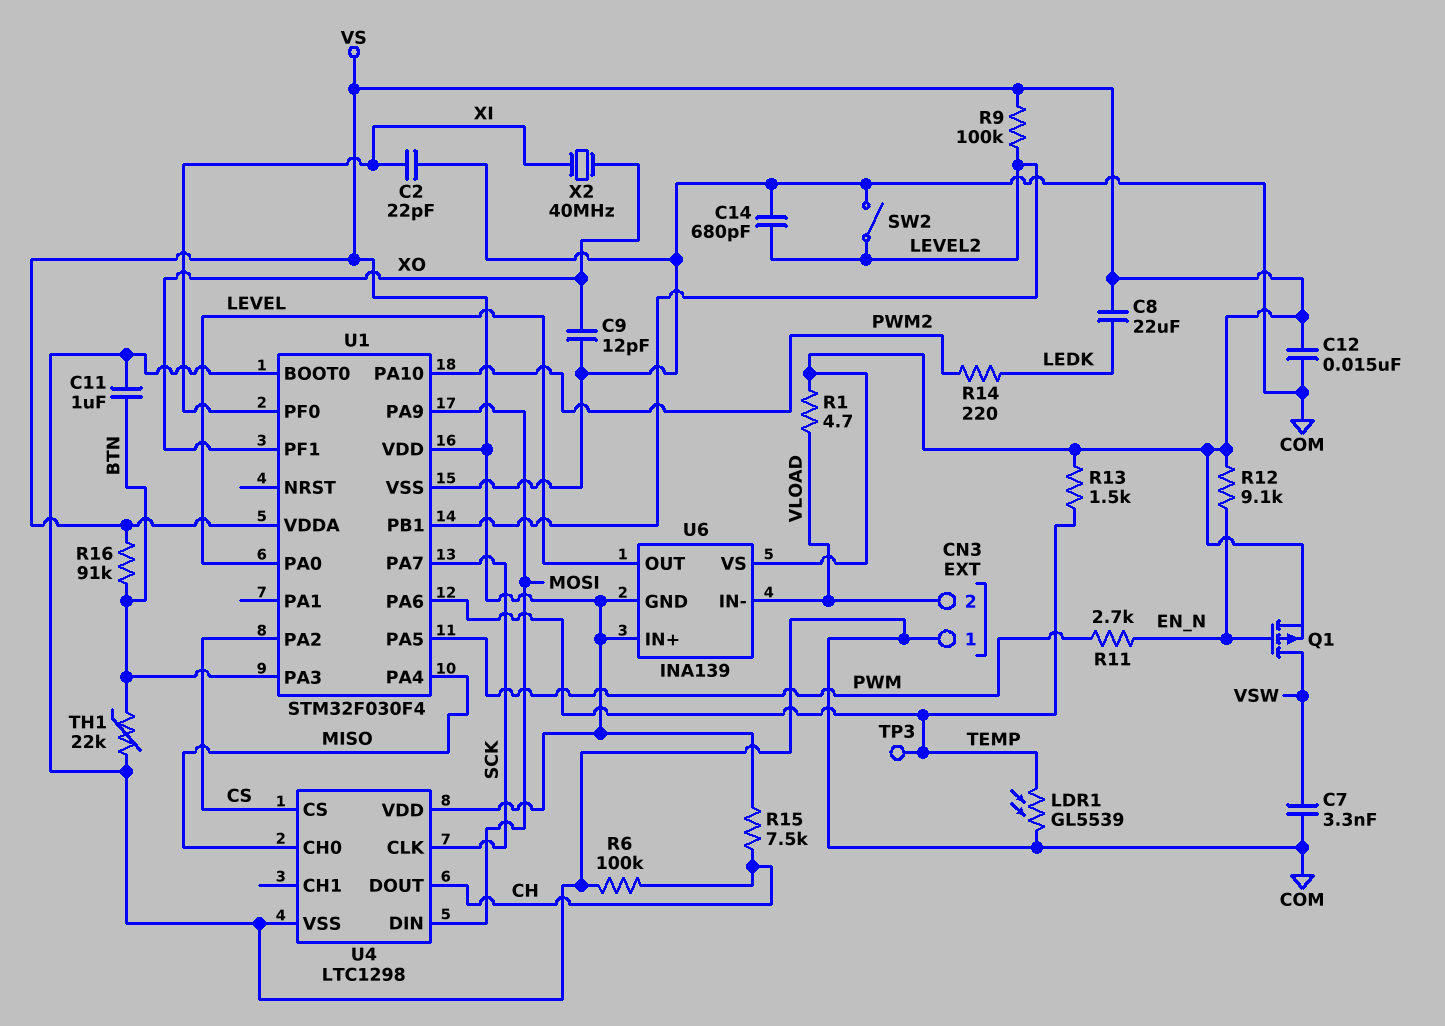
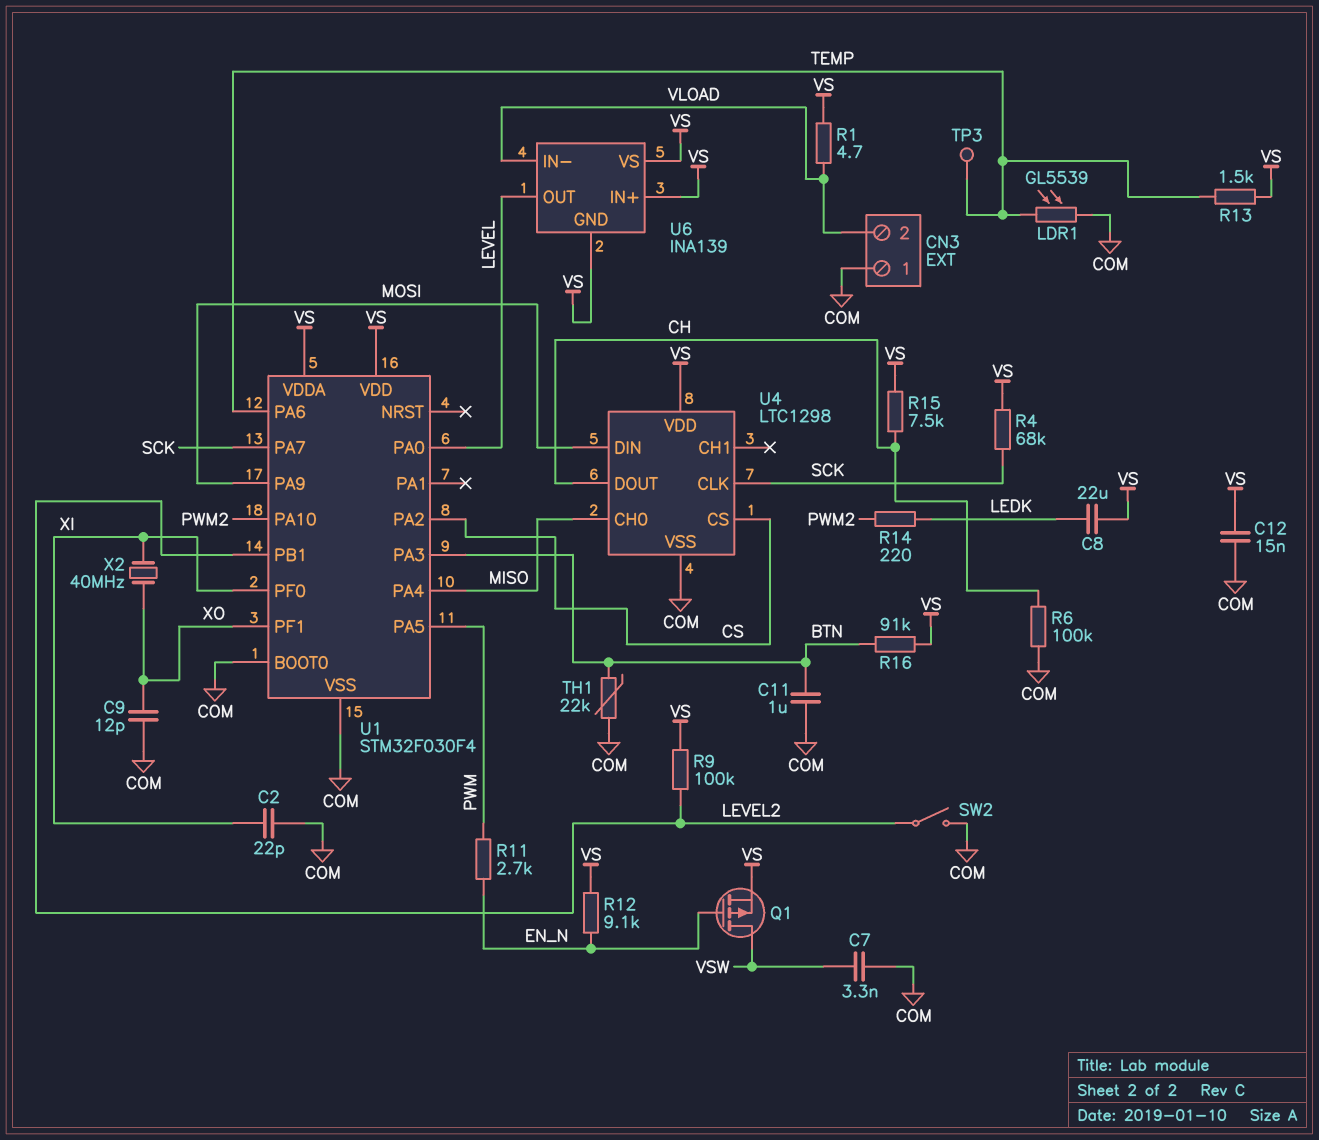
C14: 680pF (COM, LEVEL2) -> none
R4: none -> 68k (SCK, VS)

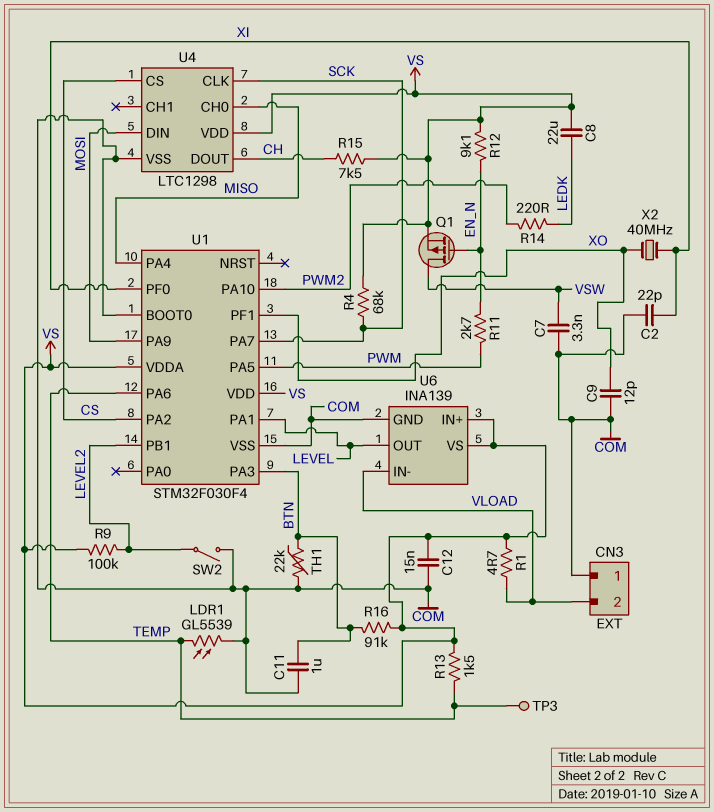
R6: 100k (CH, COM) -> none
U1 pin PA0: LEVEL -> none
U1 pin PA1: none -> LEVEL
U6 pin GND: VS -> COM

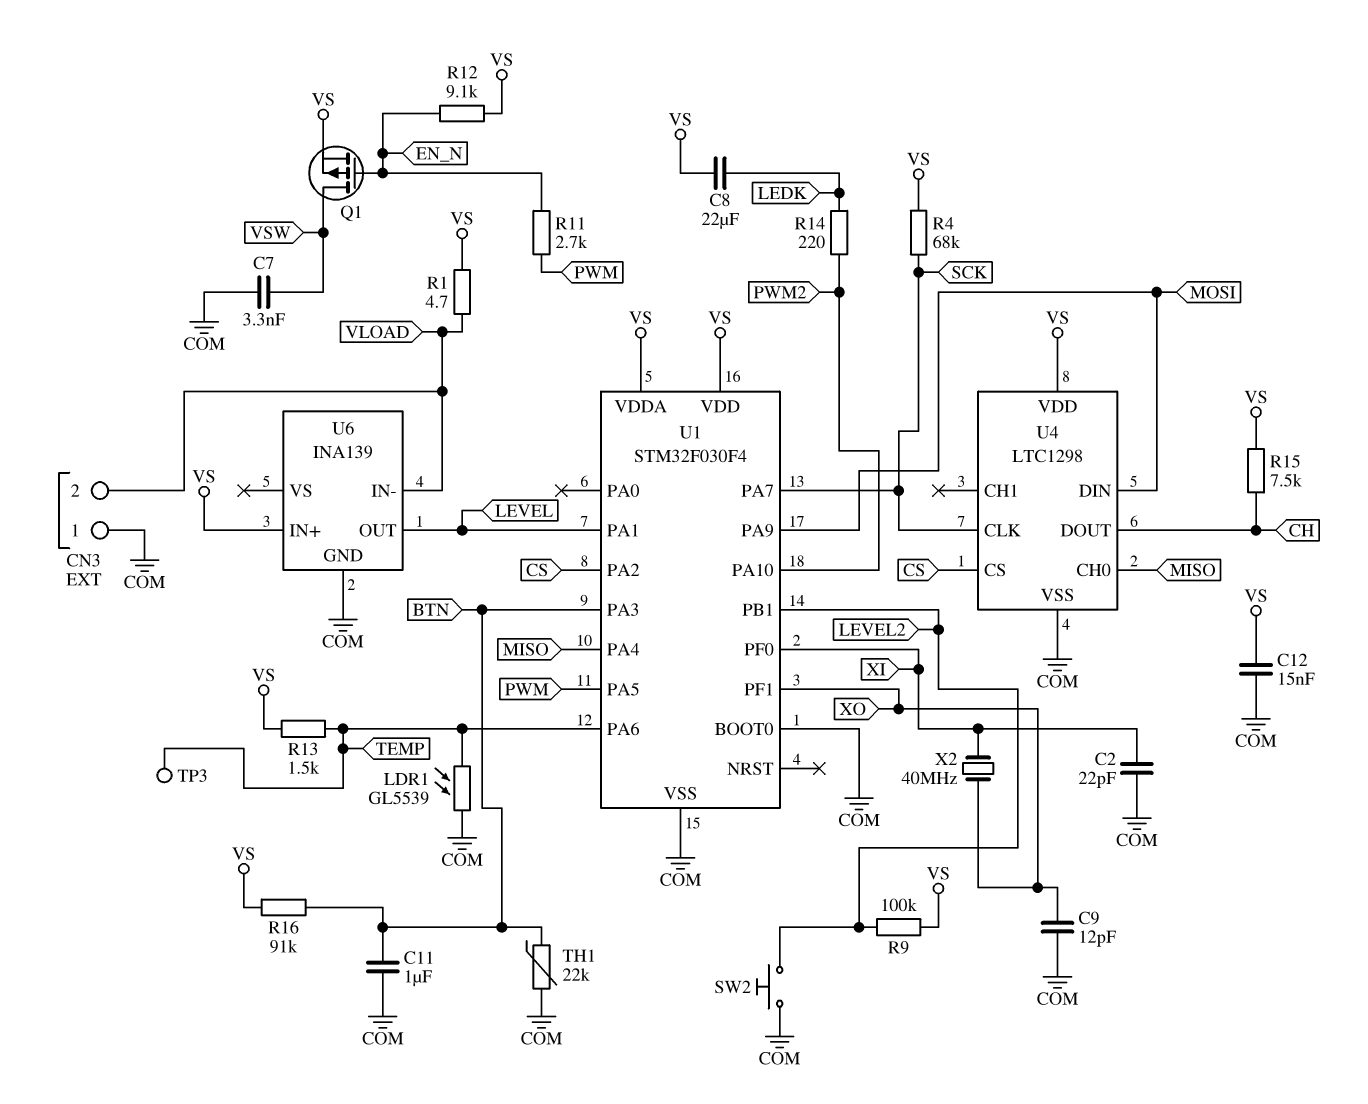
SW2: switch (COM, LEVEL2) -> button (COM, LEVEL2)
U6 pin VS: VS -> none

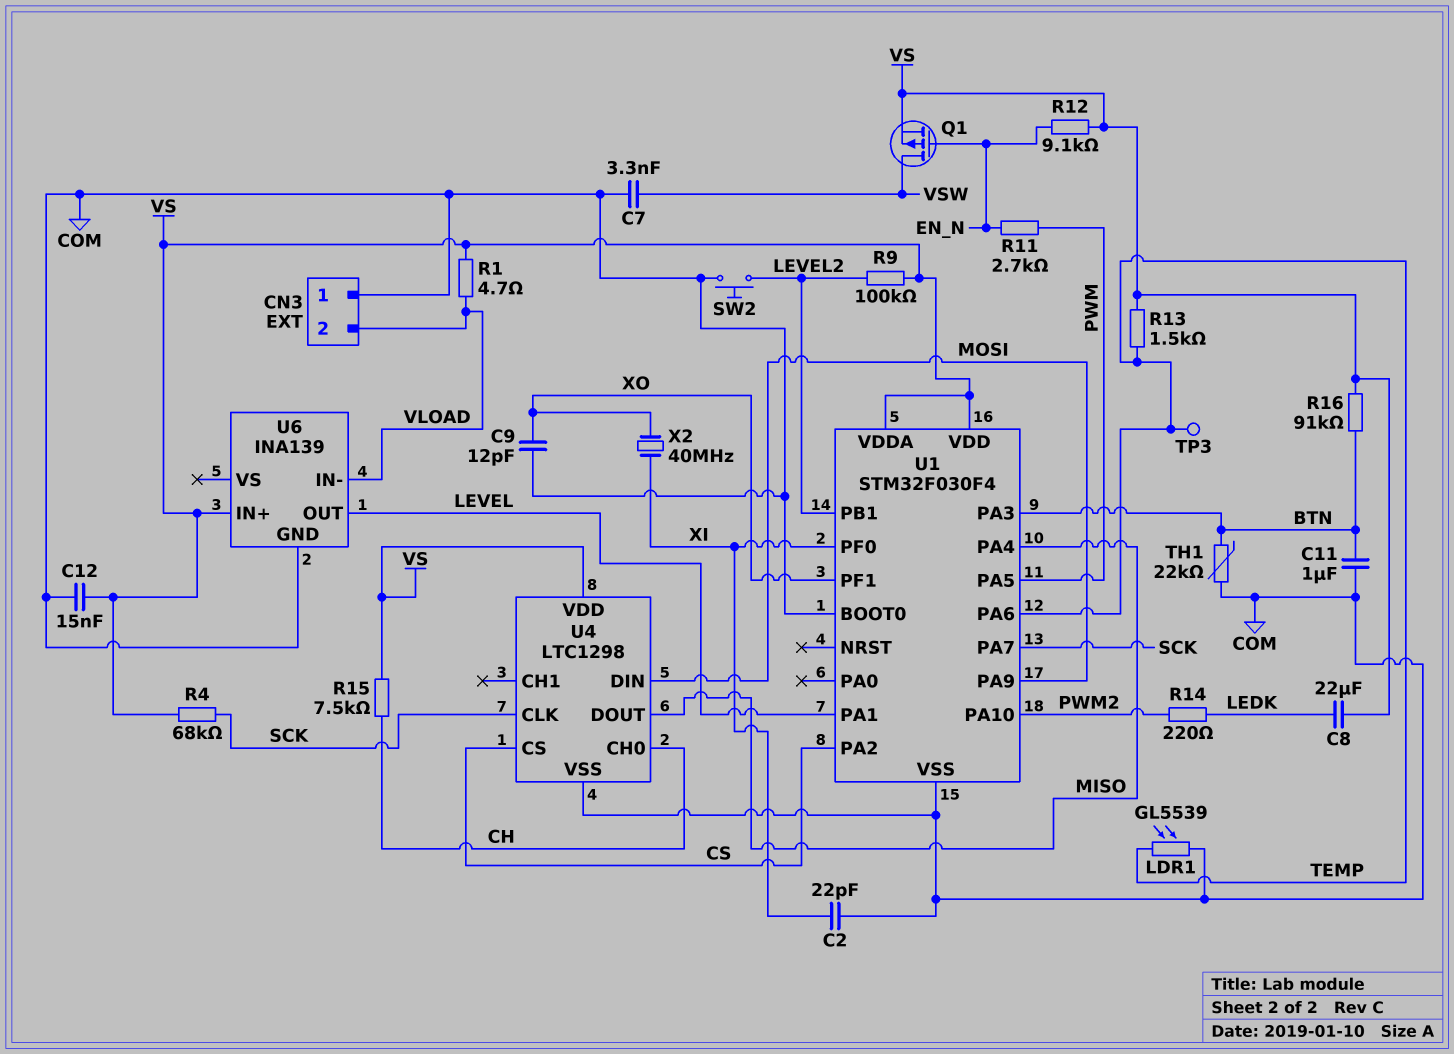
U4 pin CH0: MISO -> CH
U4 pin DOUT: CH -> MISO

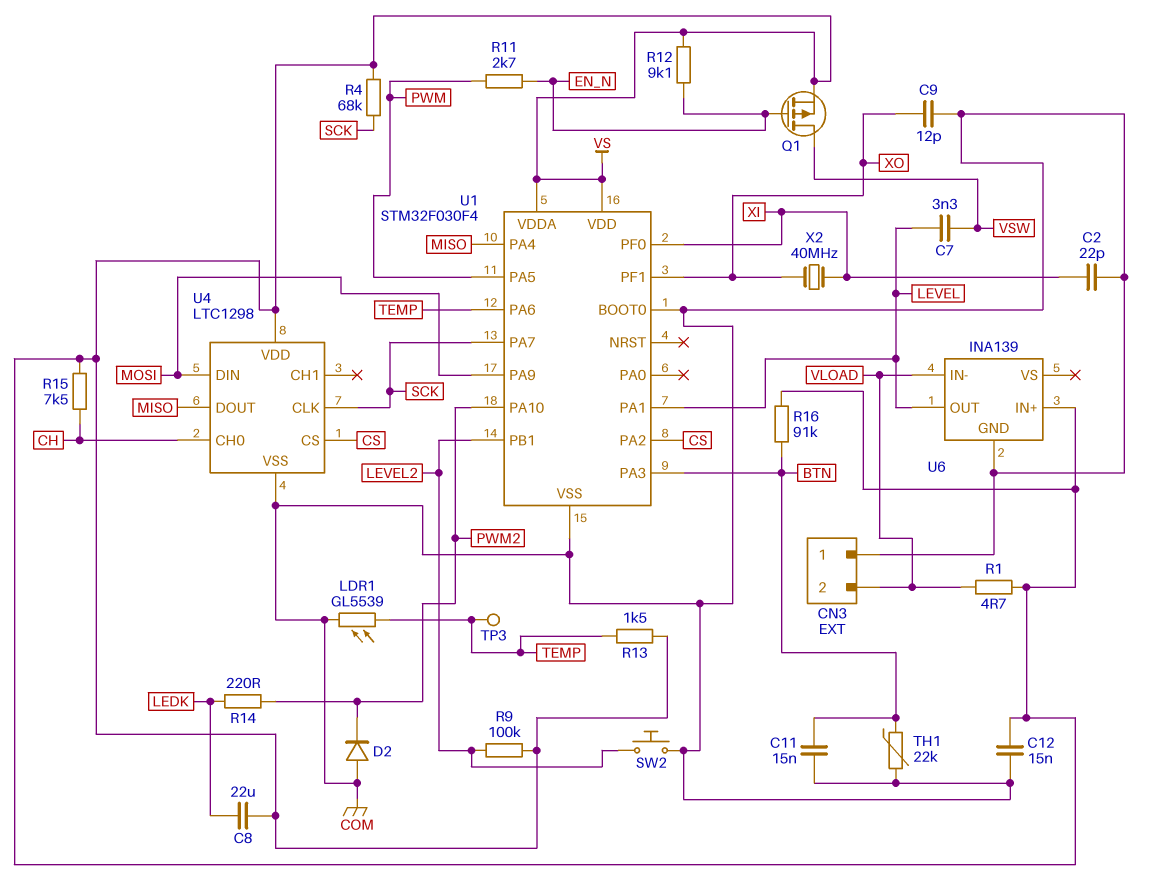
C7: 3.3nF (COM, VSW) -> 3.3nF (LEVEL, VSW)
C11: 1uF (BTN, COM) -> 15nF (BTN, COM)
D2: none -> diode (A COM, K PWM2)

